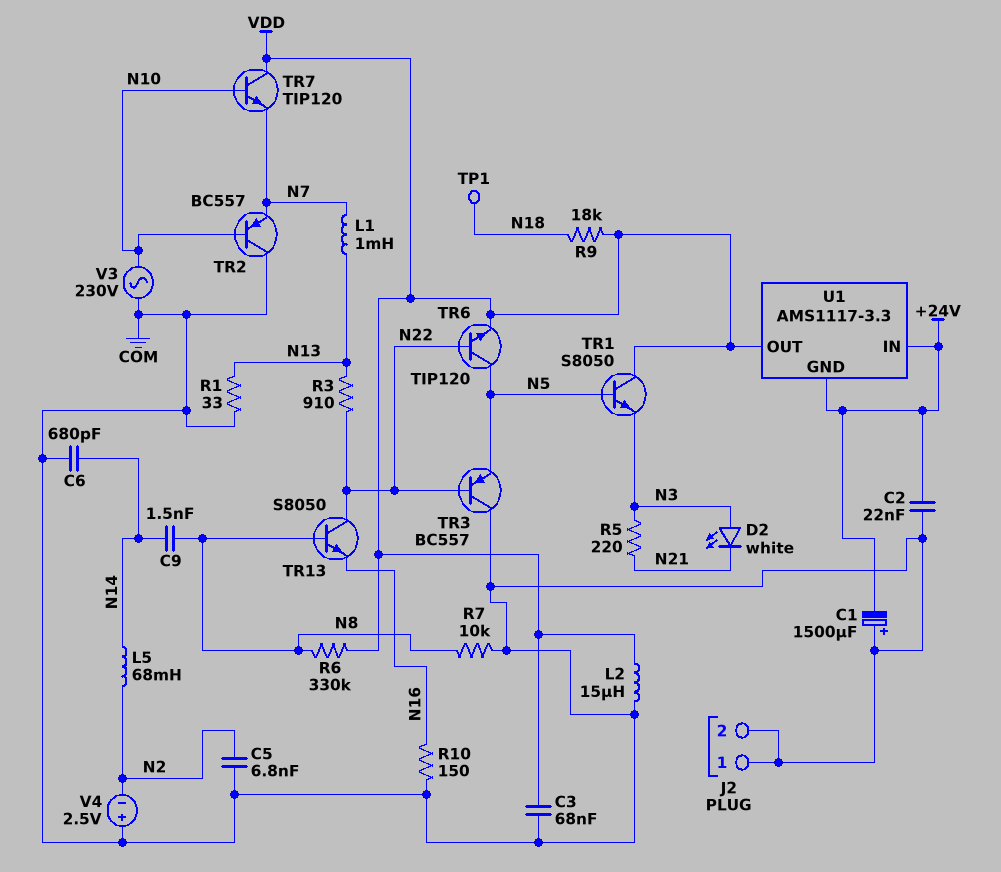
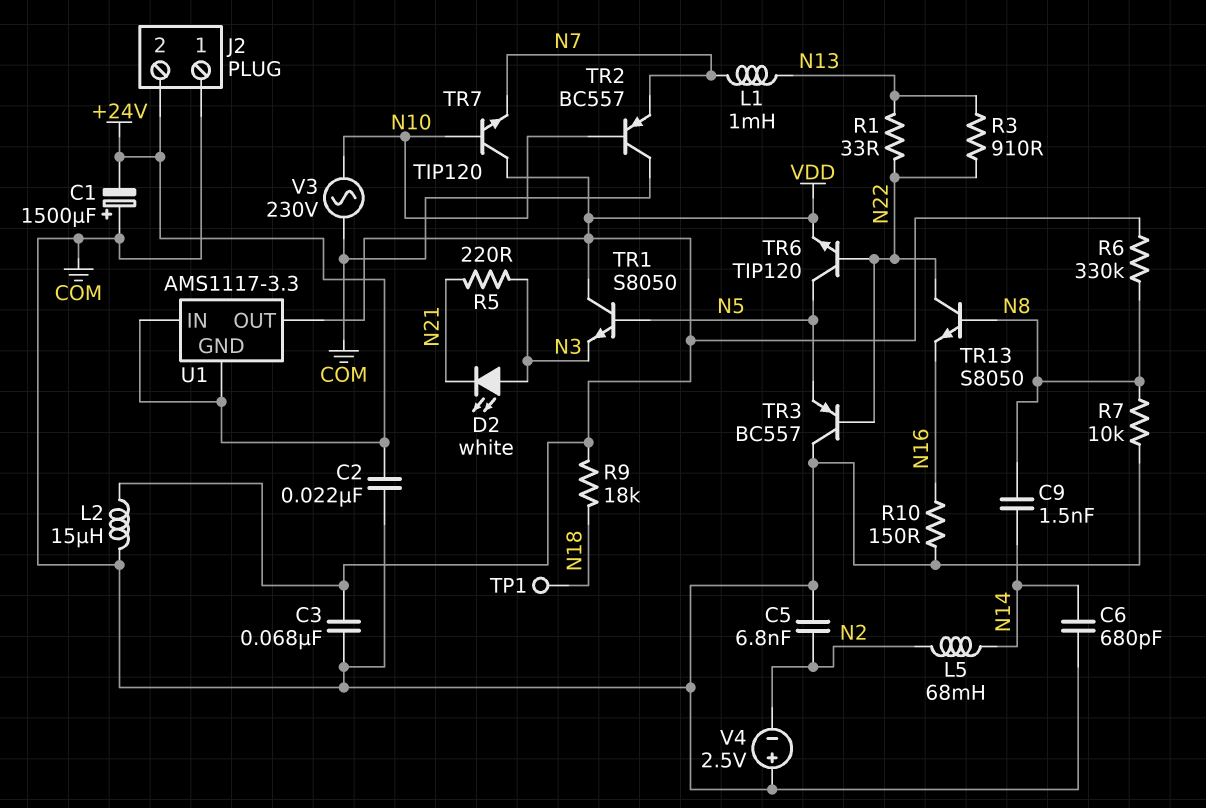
J2 pin 2: COM -> +24V
R1: 33 (COM, N13) -> 33 (N13, N22)

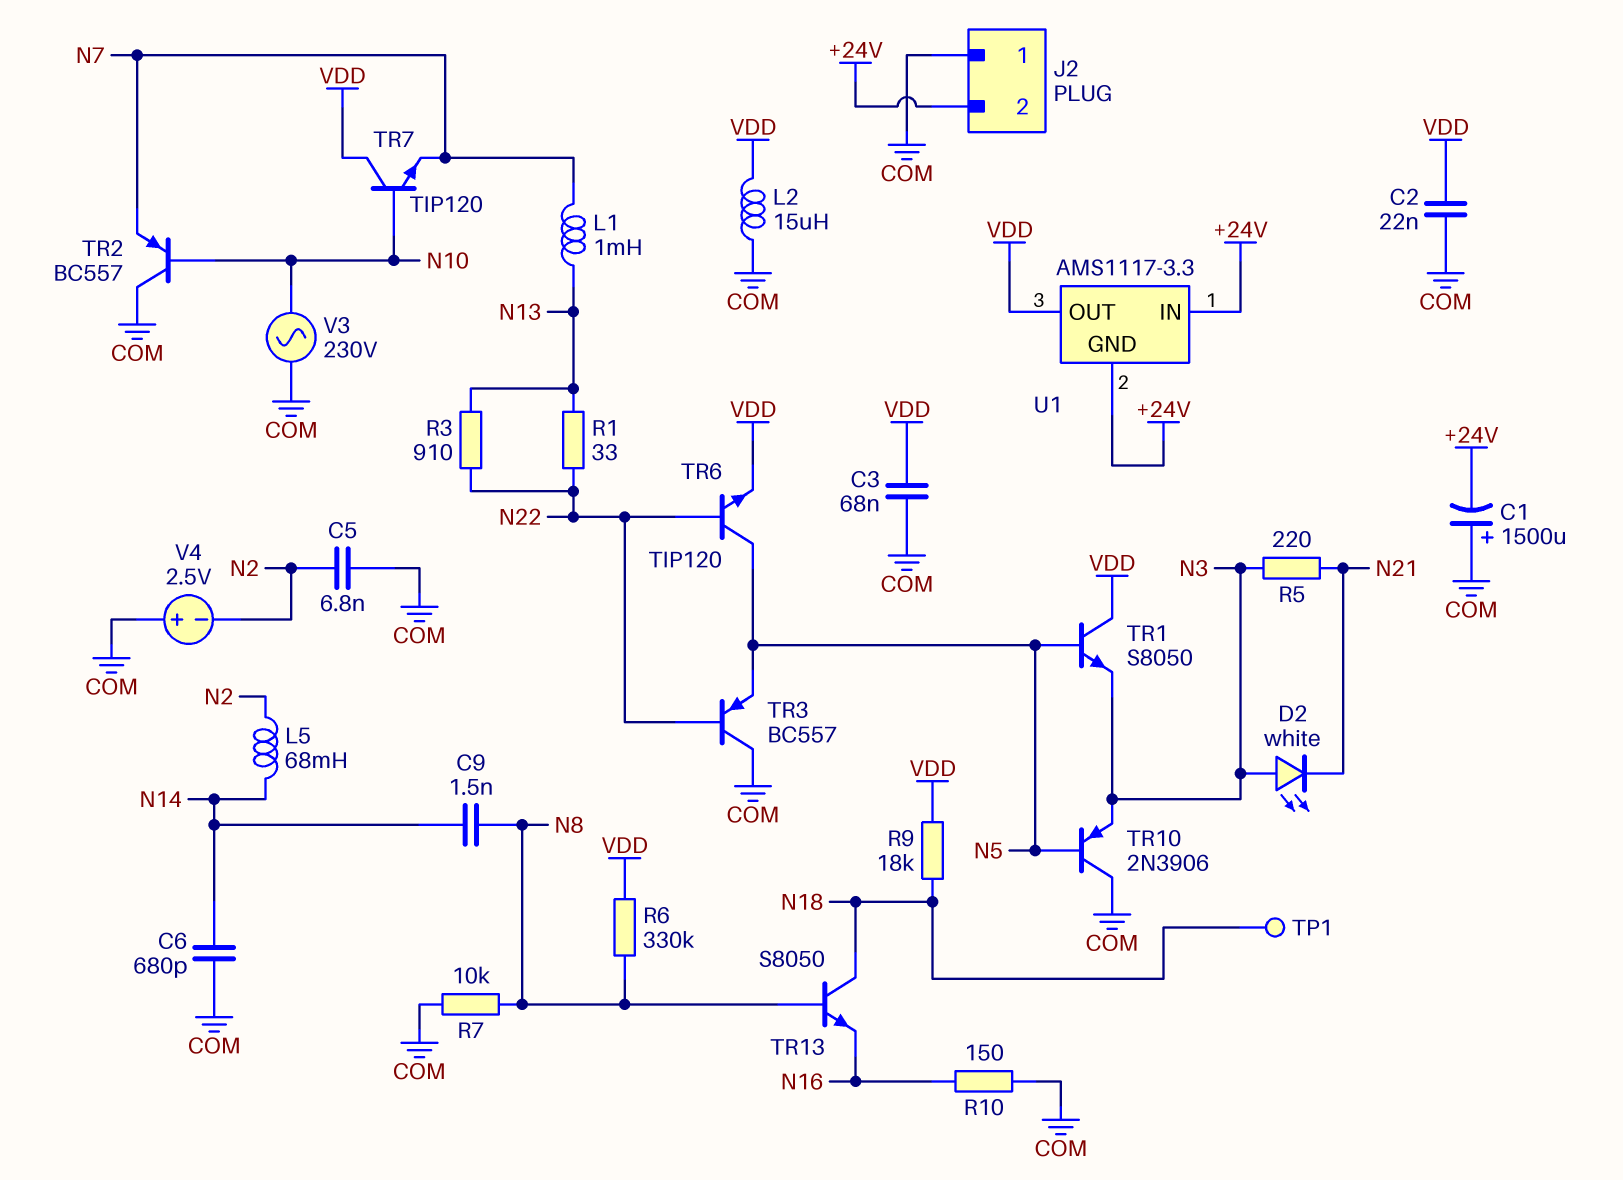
C2: 22nF (+24V, COM) -> 22nF (COM, VDD)
TR10: none -> PNP 2N3906 (B N5, C COM, E N3)
TR13: NPN S8050 (B N8, C N22, E N16) -> NPN S8050 (B N8, C N18, E N16)

